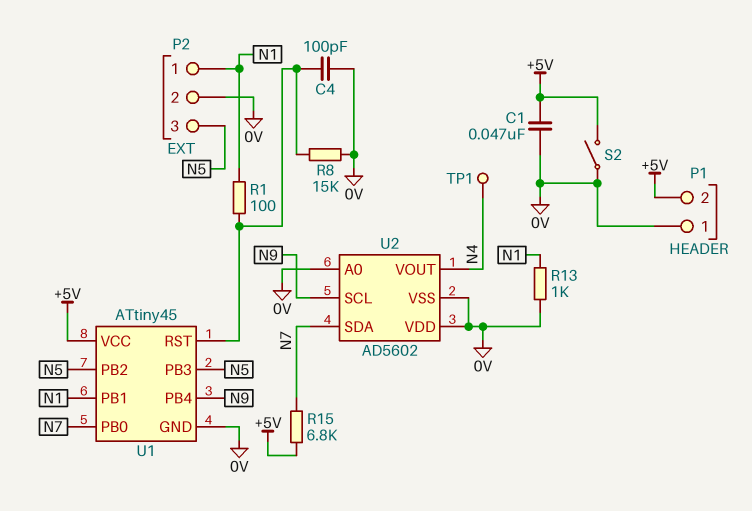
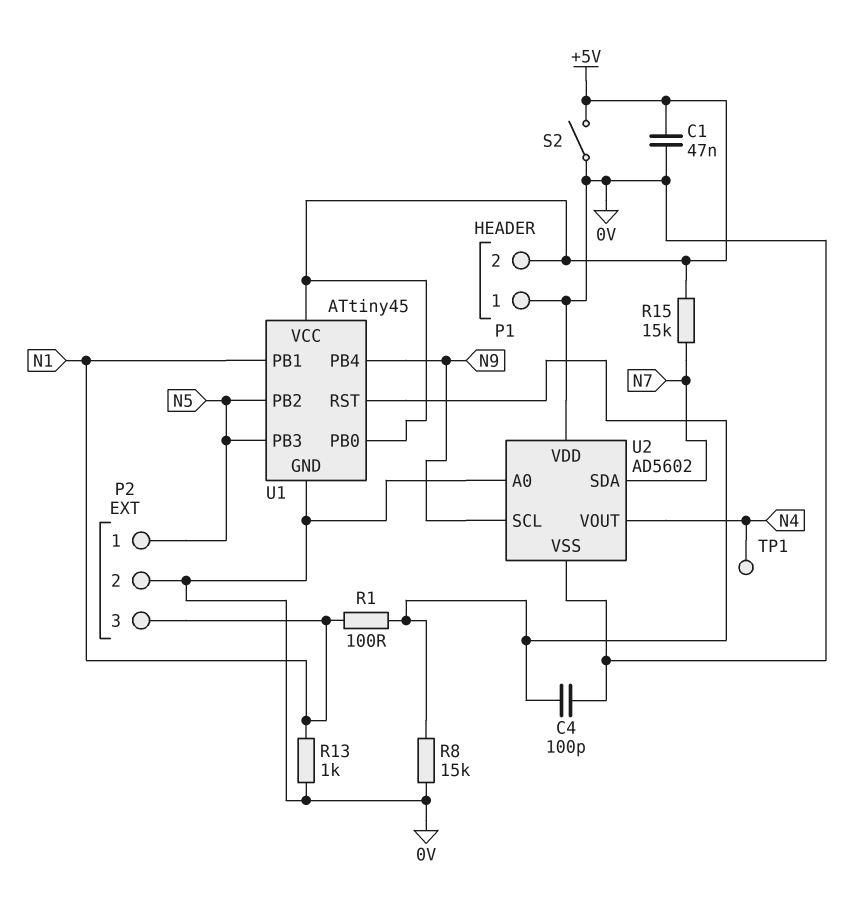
P2 pin 1: N1 -> N5
P2 pin 3: N5 -> N1
R15: 6.8k (+5V, N7) -> 15k (+5V, N7)
U1 pin PB0: N7 -> +5V

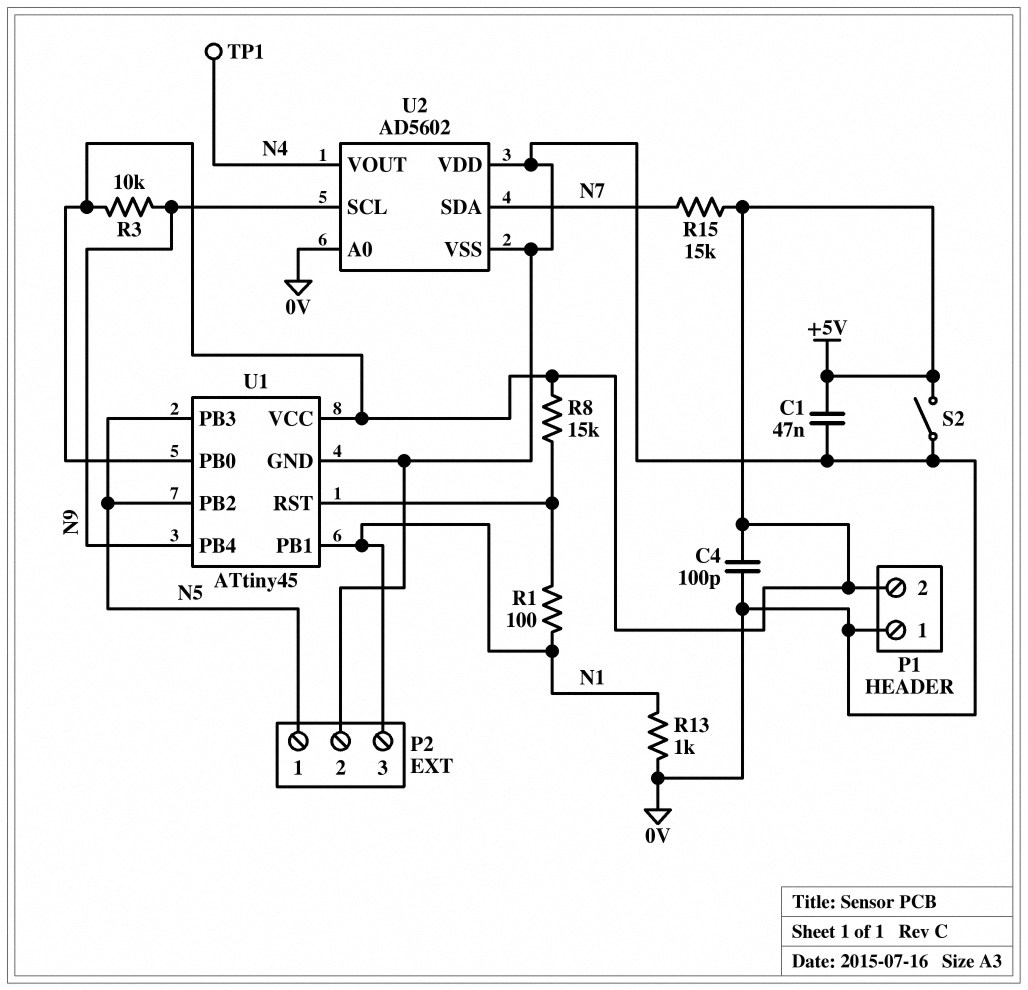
C4: 100pF (0V, U1/RST) -> 100pF (+5V, 0V)
R3: none -> 10k (+5V, N9)
R8: 15k (0V, U1/RST) -> 15k (+5V, U1/RST)

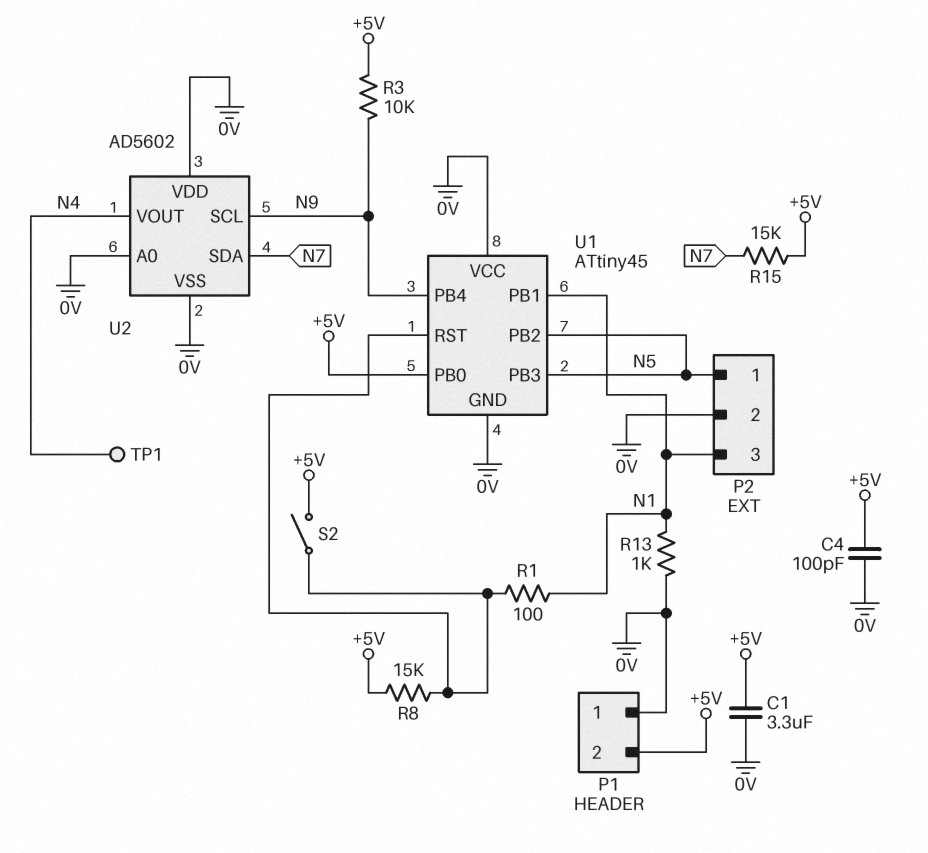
C1: 47nF (+5V, 0V) -> 3.3uF (+5V, 0V)
S2: switch (+5V, 0V) -> switch (+5V, U1/RST)
U1 pin VCC: +5V -> 0V

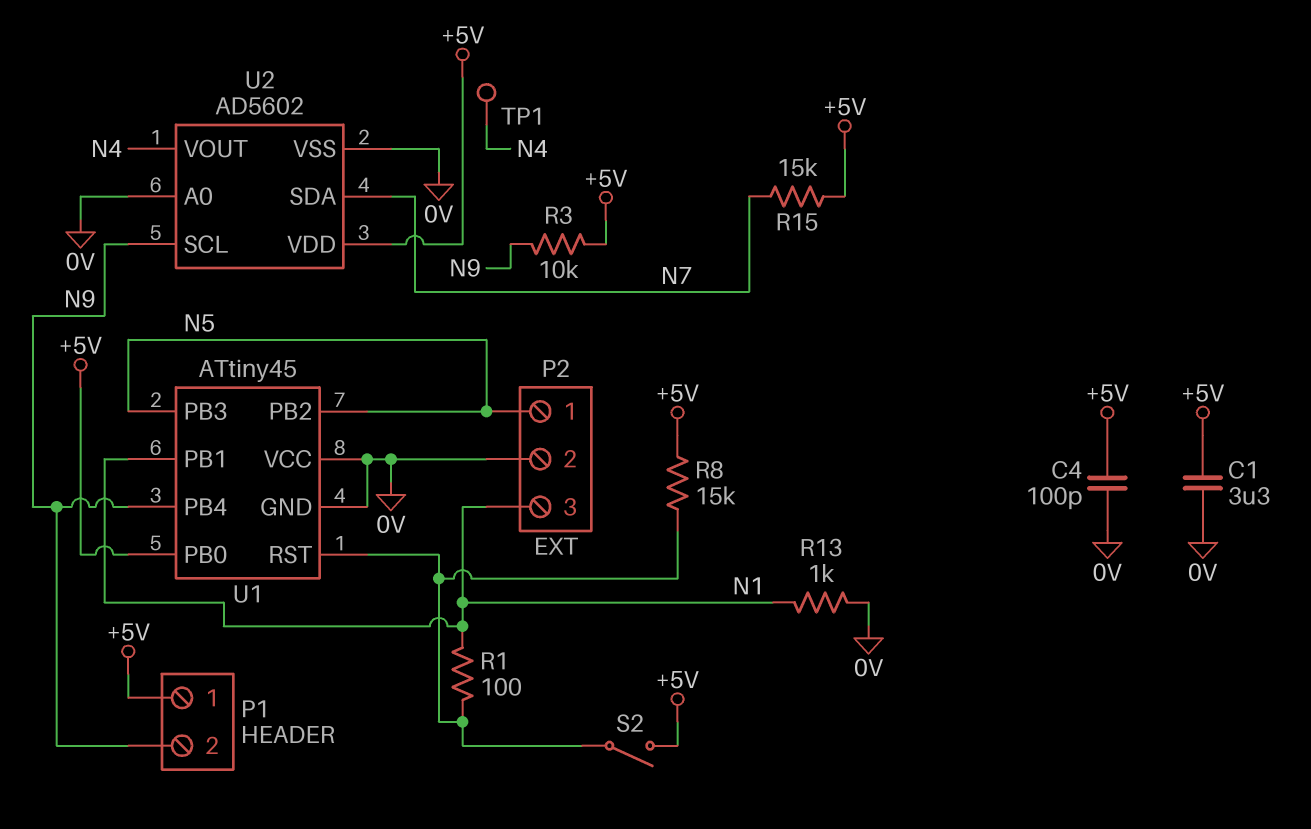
P1 pin 1: 0V -> +5V
P1 pin 2: +5V -> N9
U2 pin VDD: 0V -> +5V

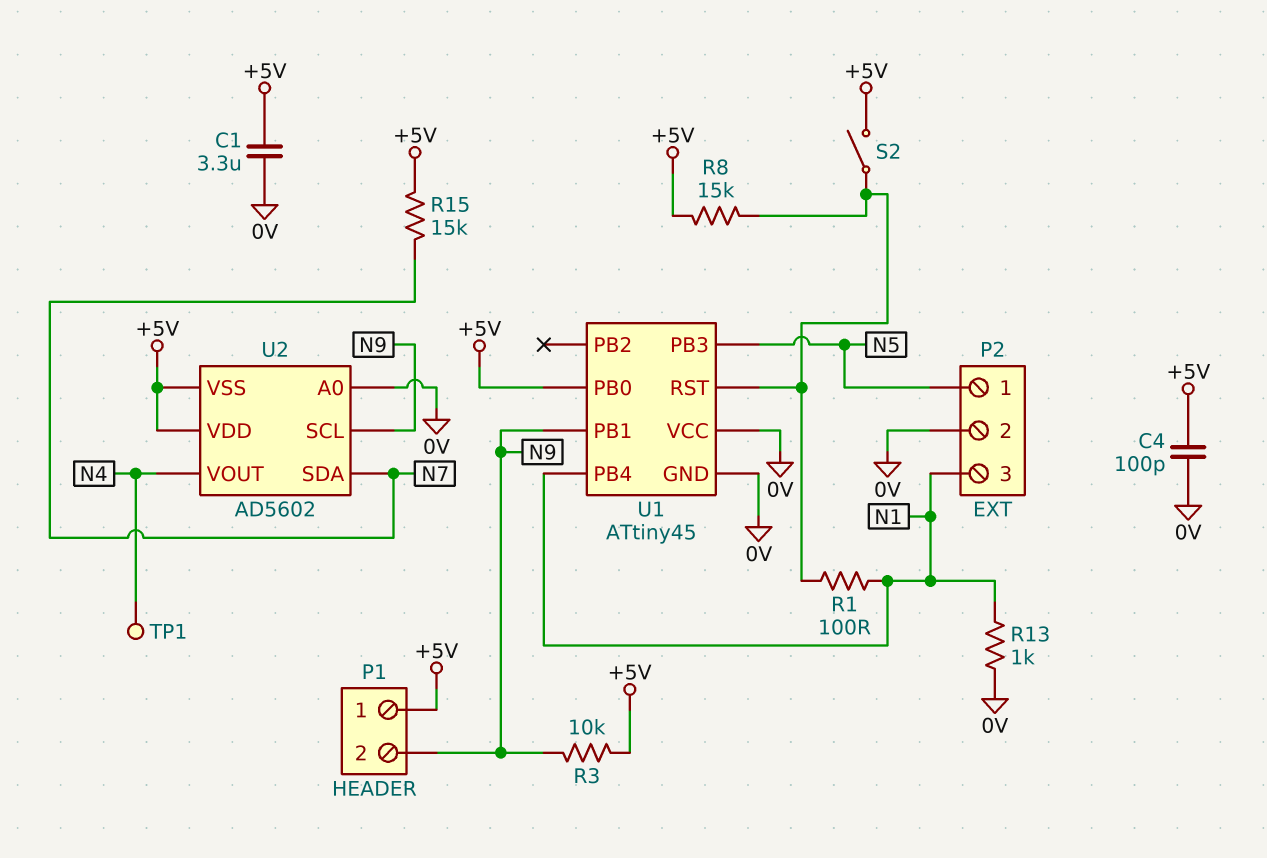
U1 pin PB1: N1 -> N9
U1 pin PB2: N5 -> none
U1 pin PB4: N9 -> N1
U2 pin VSS: 0V -> +5V

